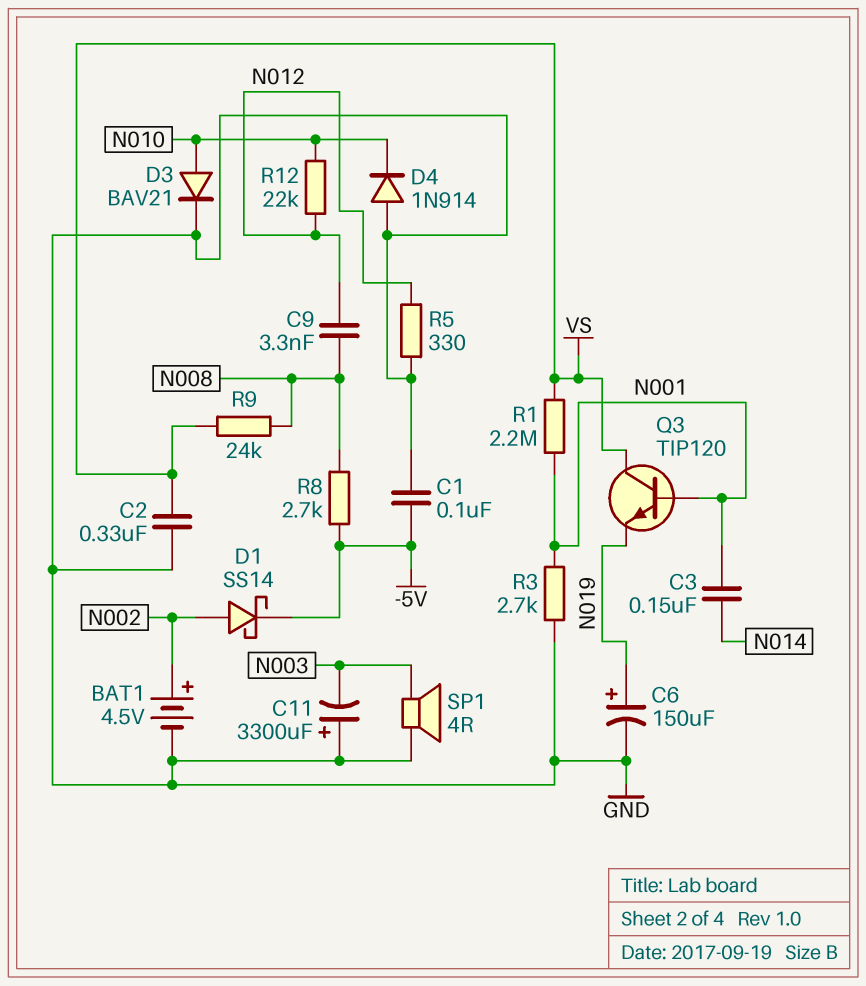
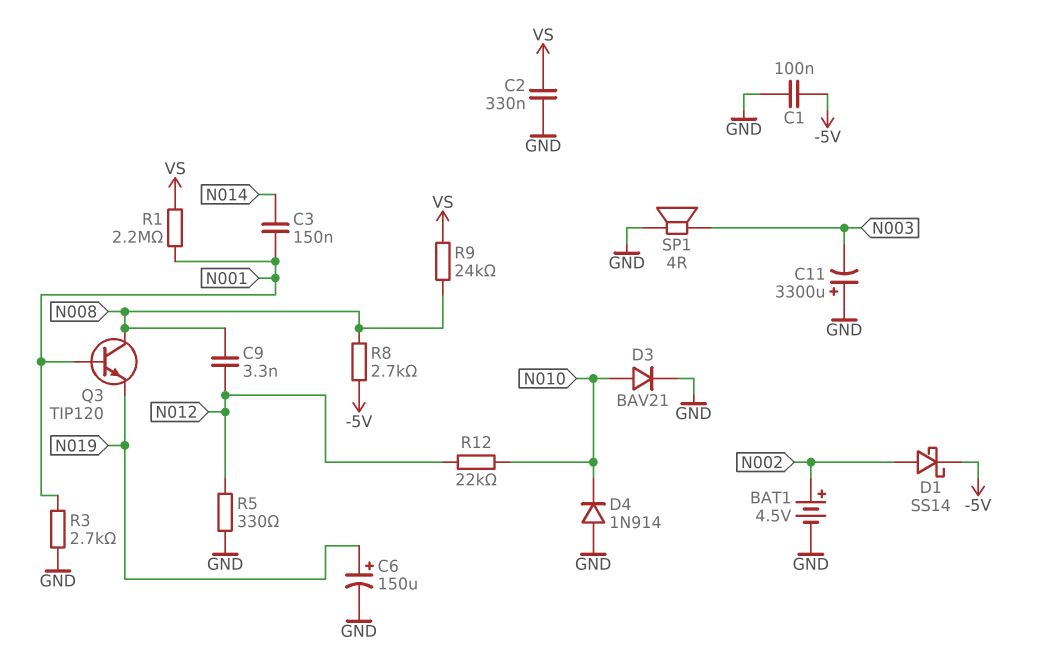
Q3: NPN TIP120 (B N001, C VS, E N019) -> NPN TIP120 (B N001, C N008, E N019)

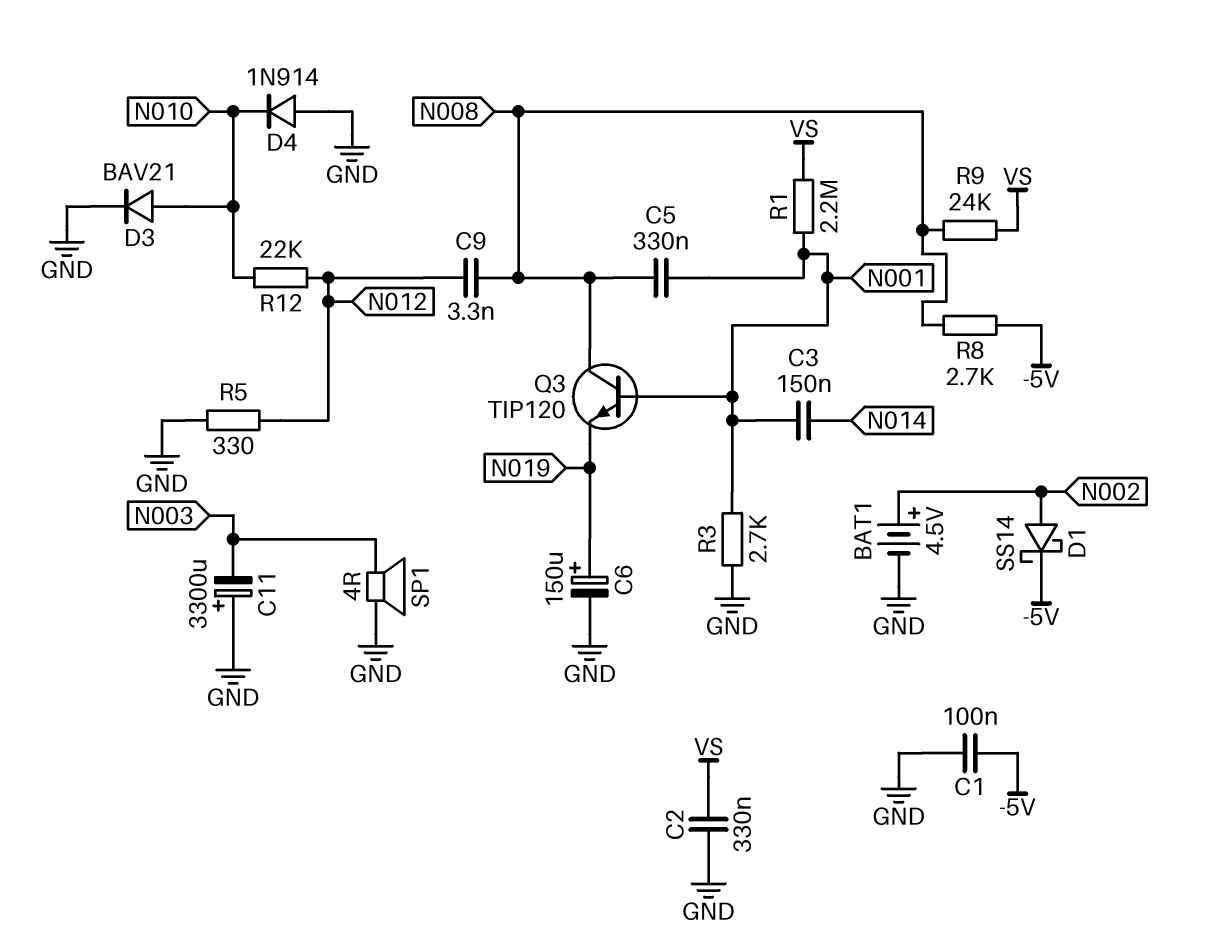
C5: none -> 330nF (N001, N008)

